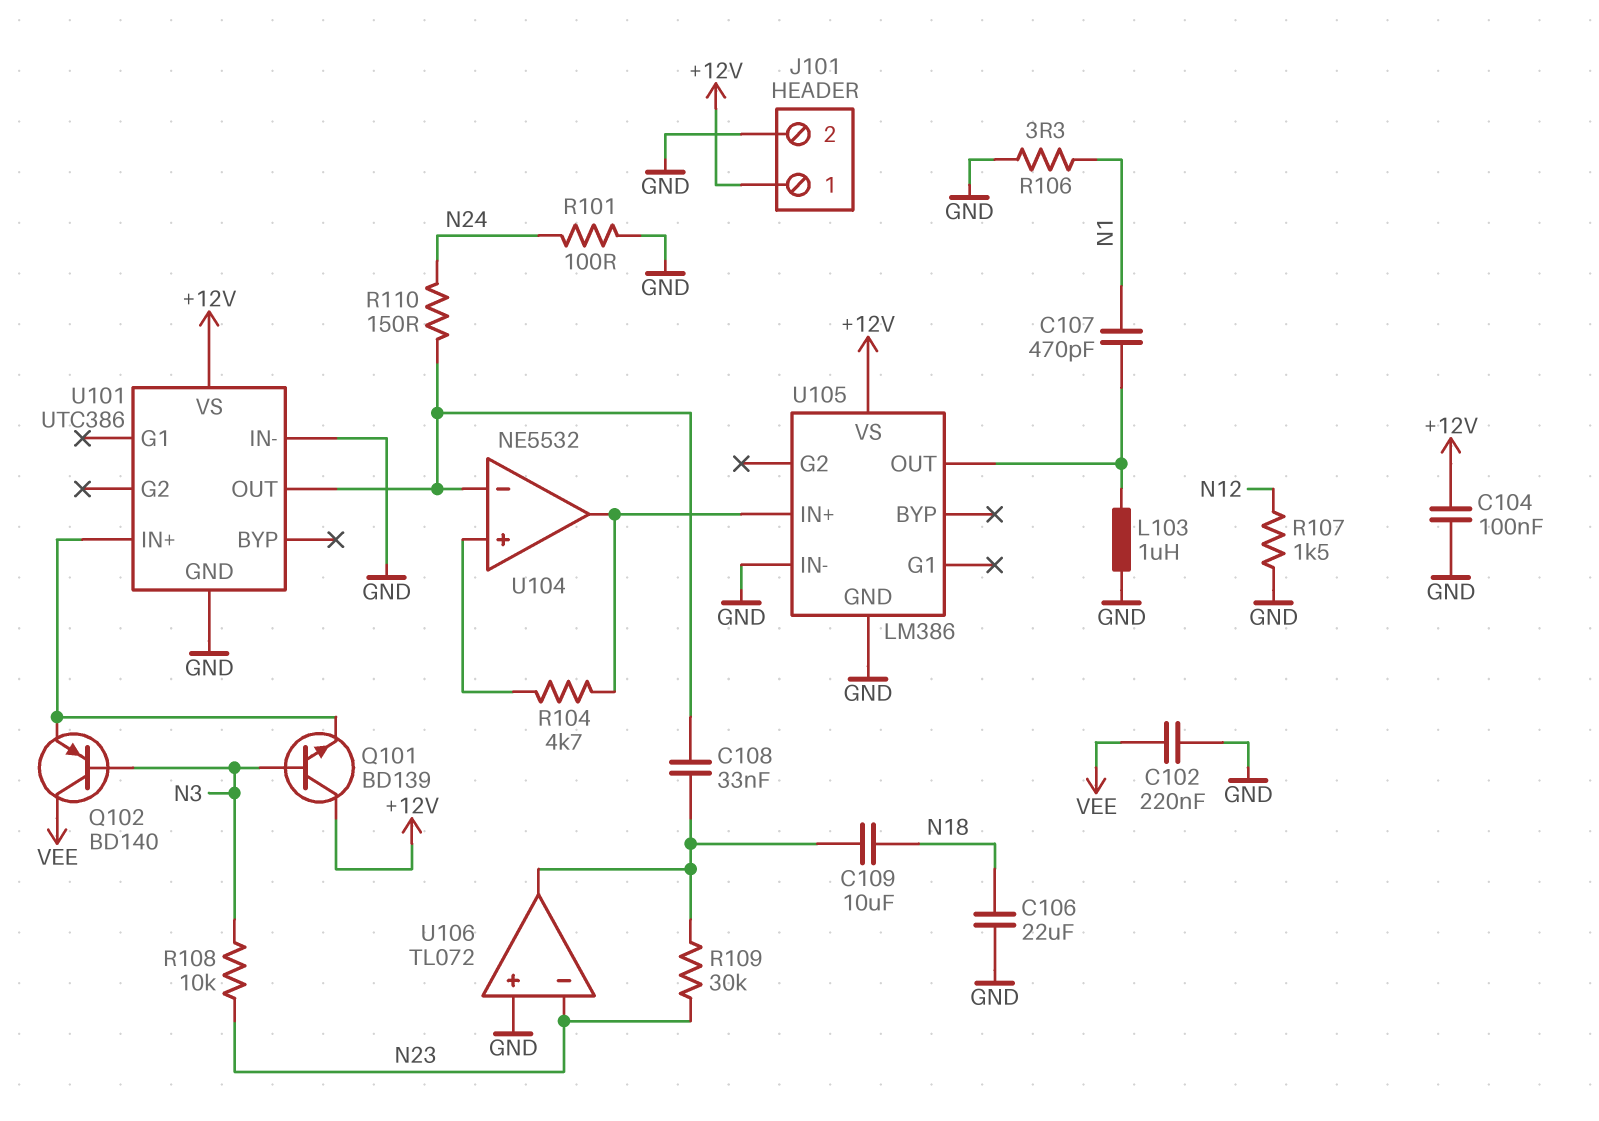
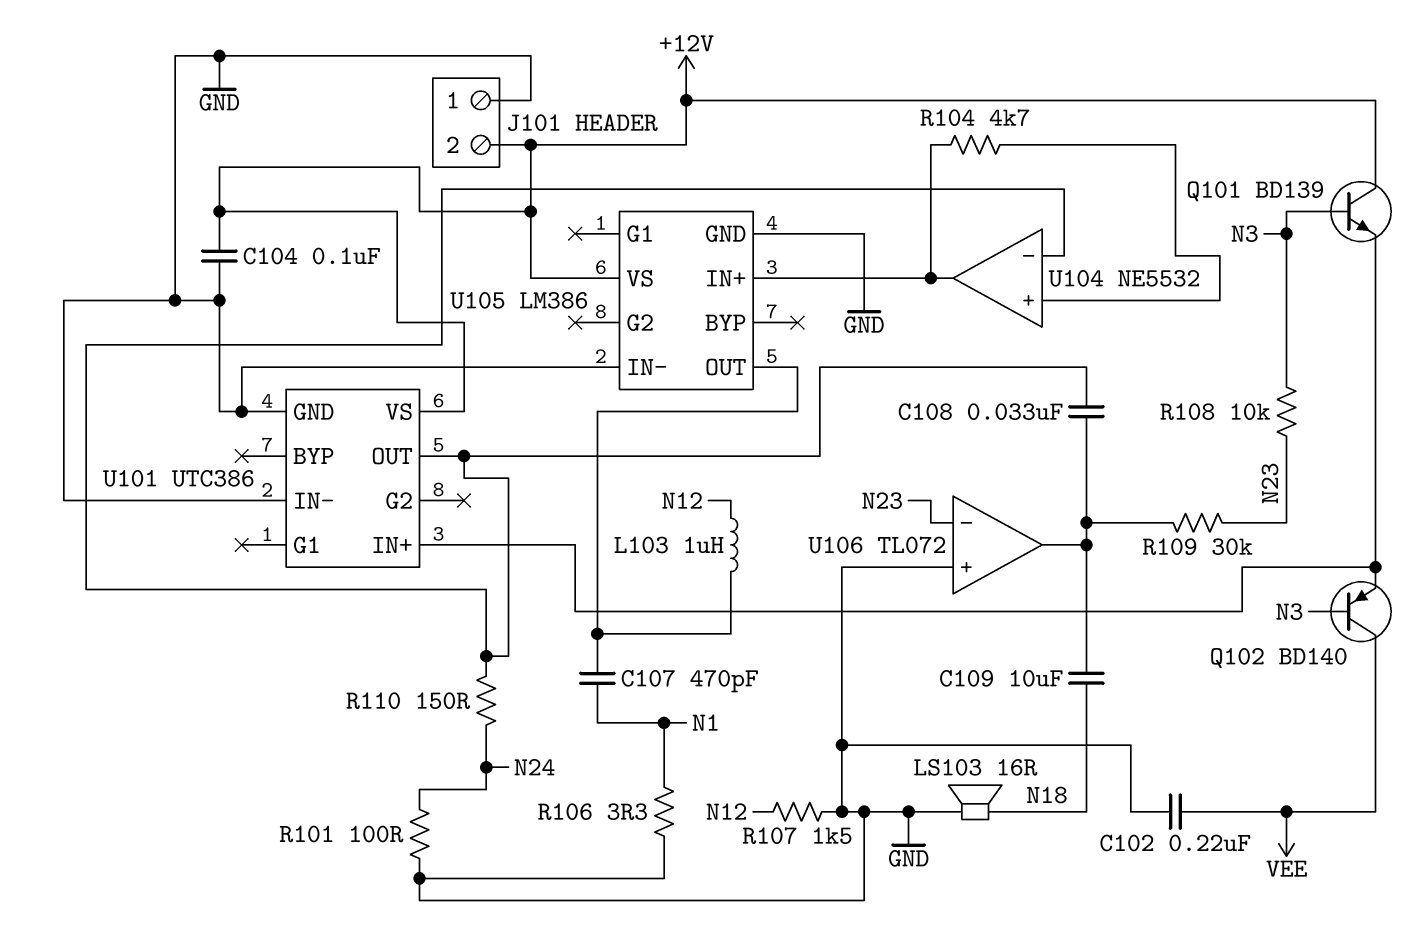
C106: 22uF (GND, N18) -> none
J101 pin 1: +12V -> GND
J101 pin 2: GND -> +12V
L103: 1uH (GND, U105/OUT) -> 1uH (N12, U105/OUT)
LS103: none -> speaker 16R (GND, N18)

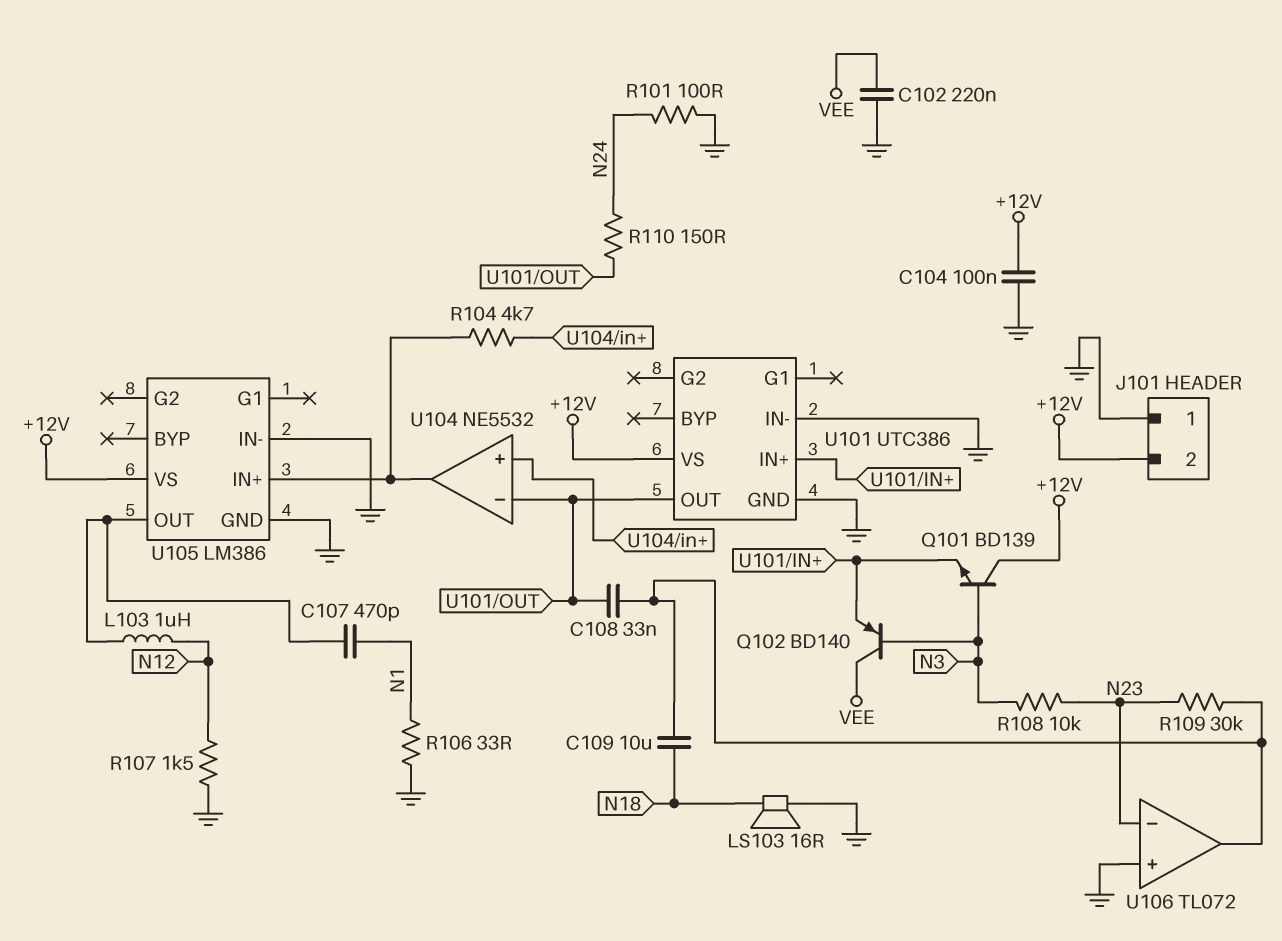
R106: 3.3 (GND, N1) -> 33 (GND, N1)

